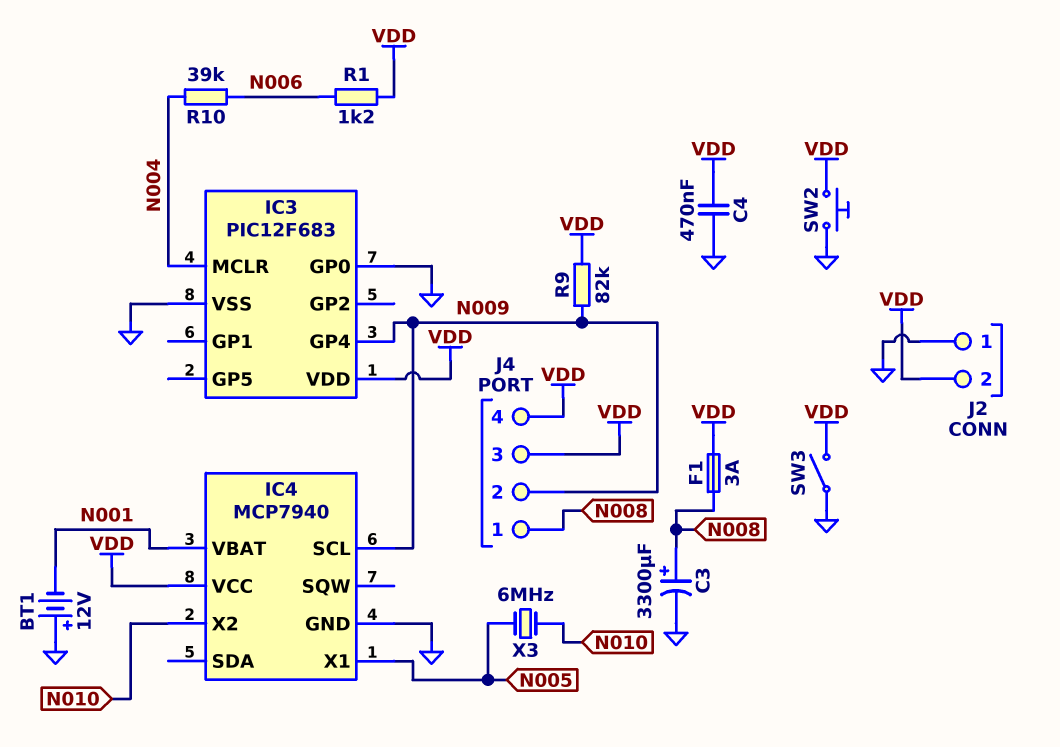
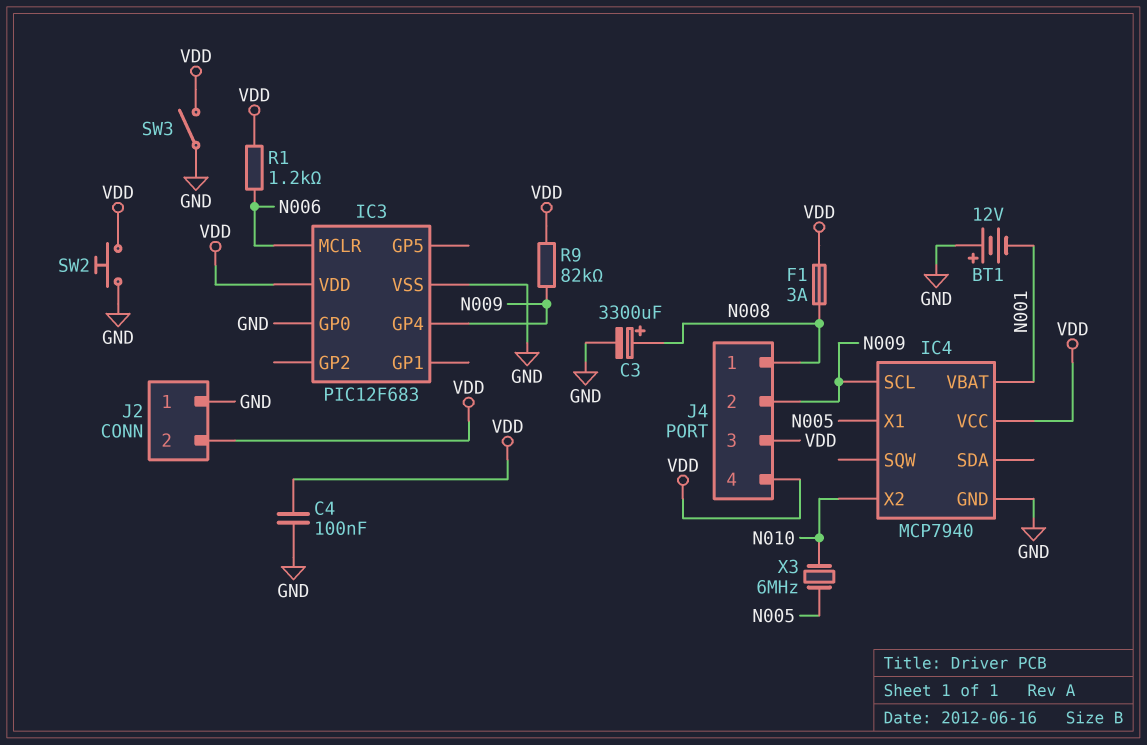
C4: 470nF (GND, VDD) -> 100nF (GND, VDD)
IC3 pin MCLR: N004 -> N006
R10: 39k (N004, N006) -> none

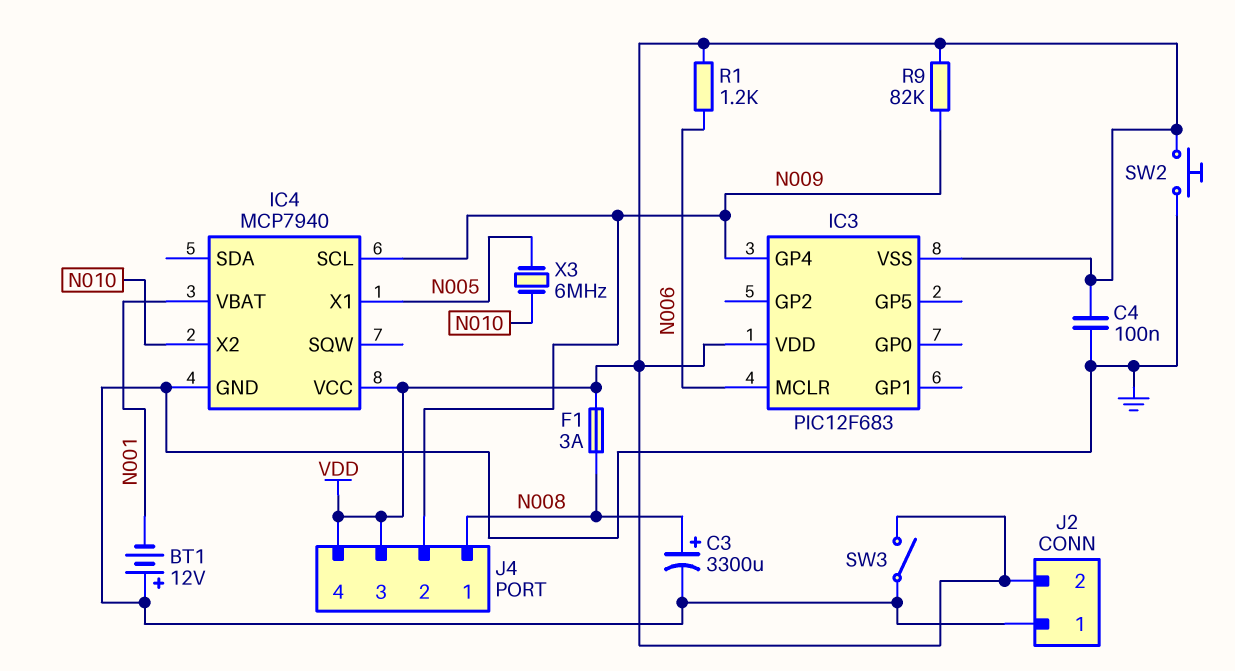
IC3 pin GP0: GND -> none
IC3 pin VSS: GND -> VDD

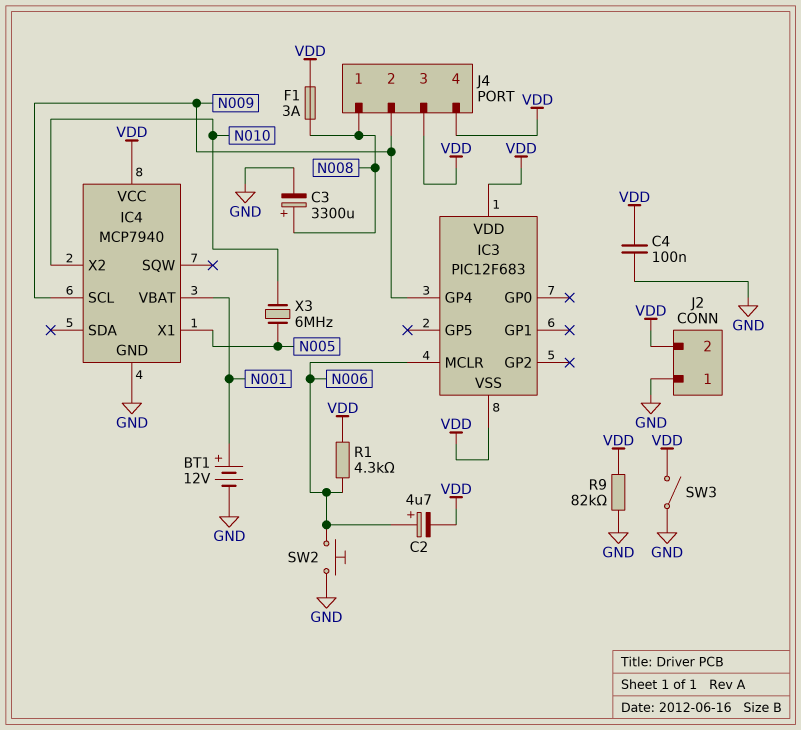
BT1: 12V (plus GND, minus N001) -> 12V (plus N001, minus GND)
C2: none -> 4.7uF (plus N006, minus VDD)
R1: 1.2k (N006, VDD) -> 4.3k (N006, VDD)
R9: 82k (N009, VDD) -> 82k (GND, VDD)
SW2: button (GND, VDD) -> button (GND, N006)

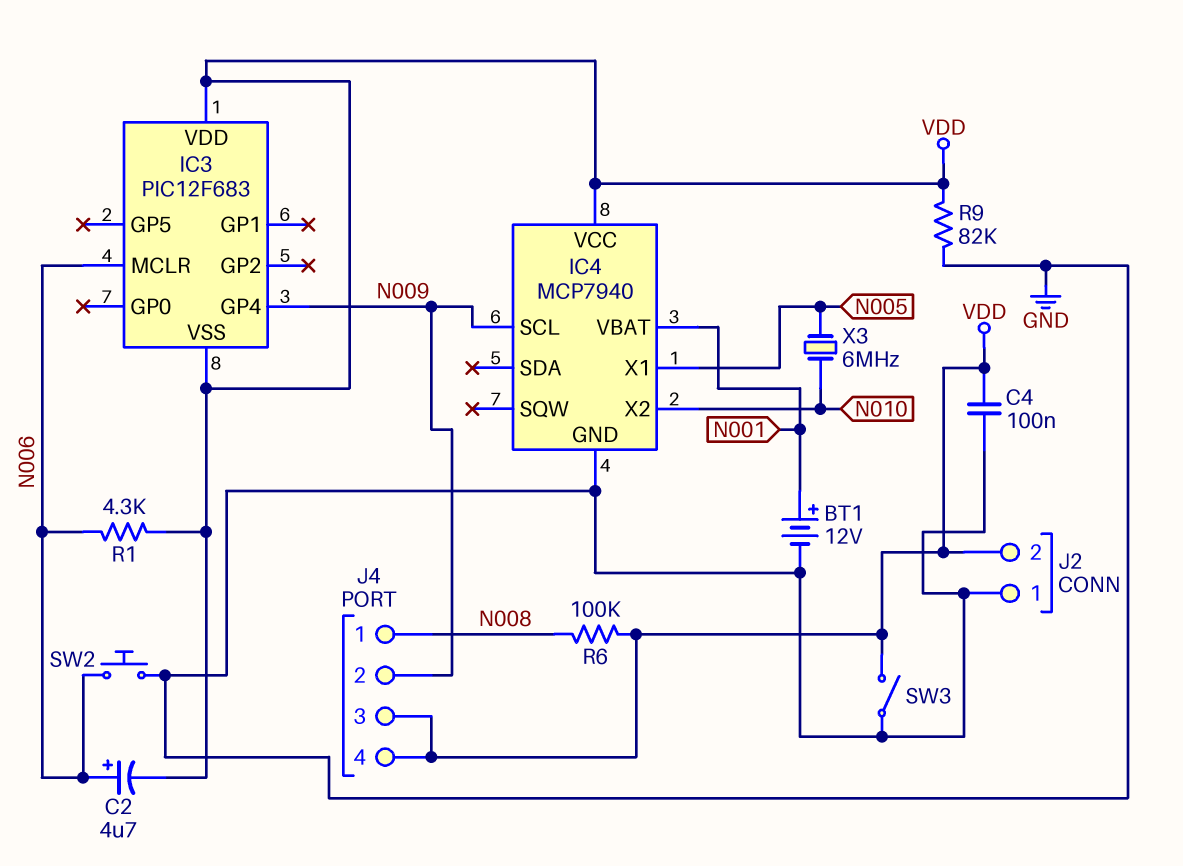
C3: 3300uF (plus N008, minus GND) -> none
F1: 3A (N008, VDD) -> none
R6: none -> 100k (N008, VDD)

